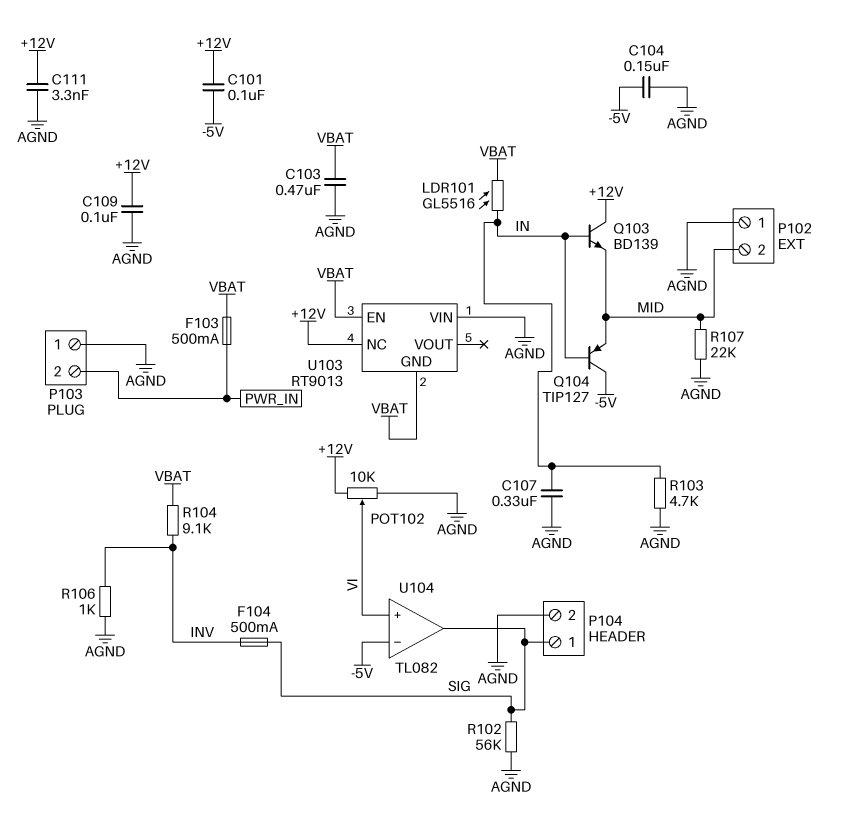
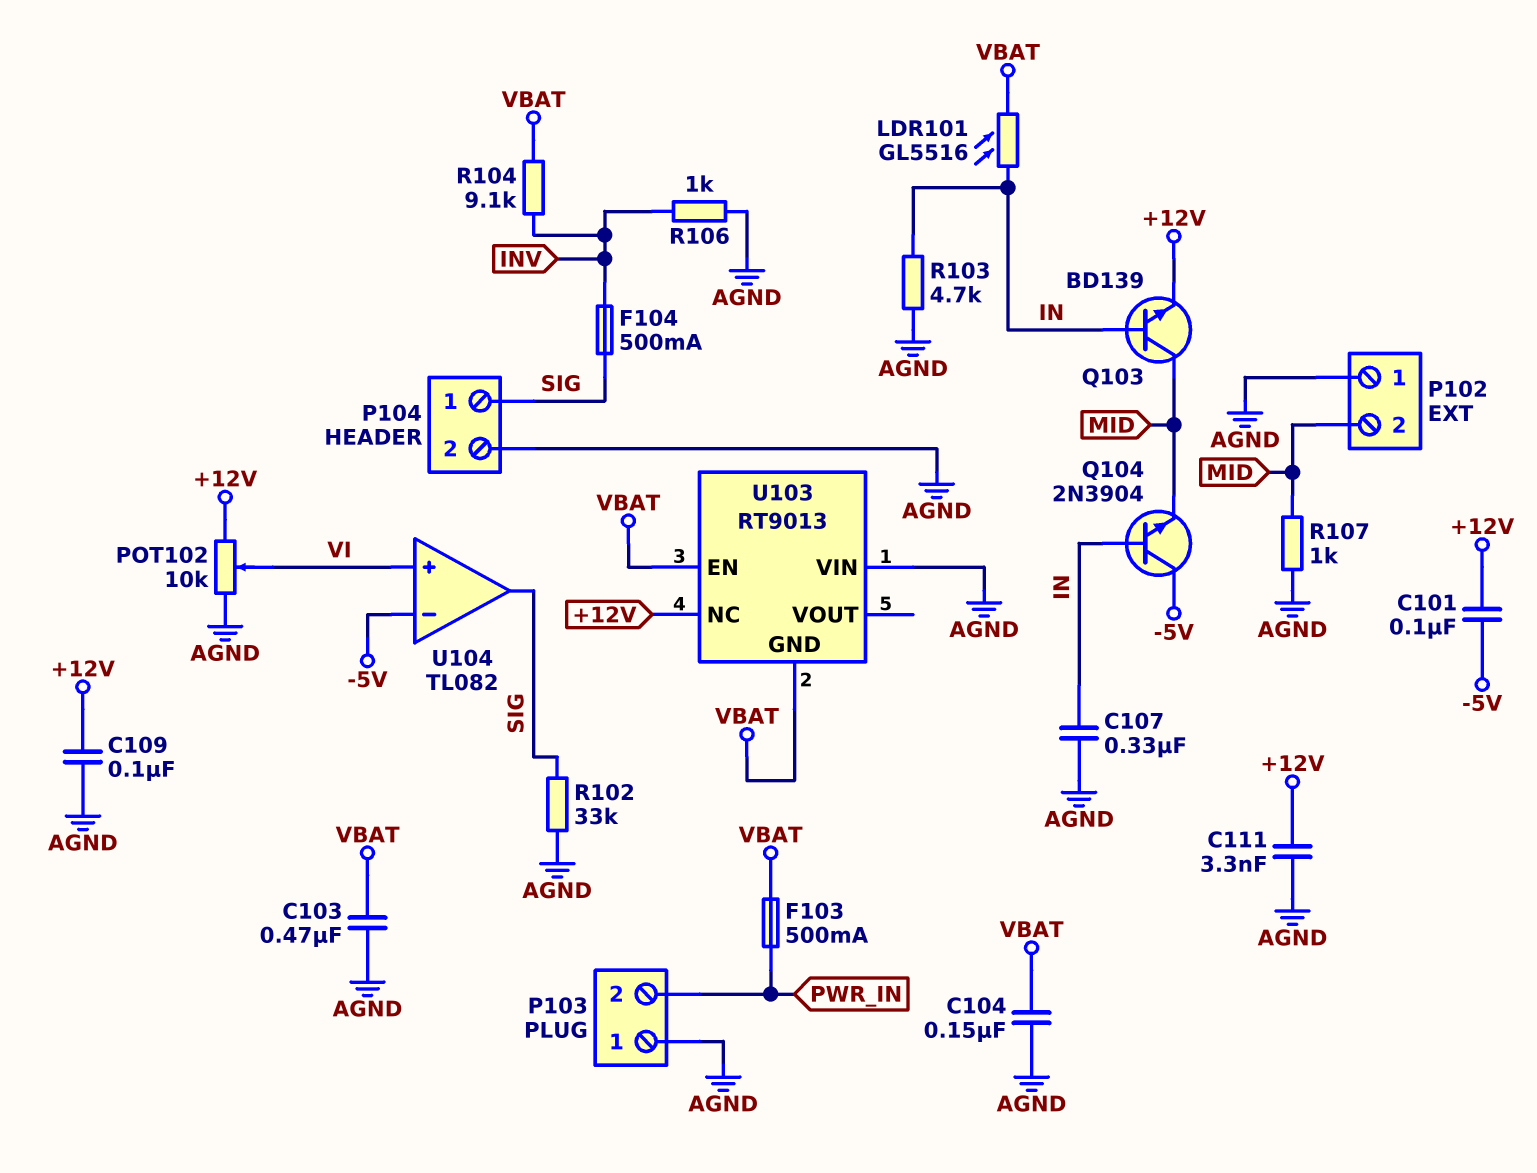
C104: 150nF (-5V, AGND) -> 150nF (AGND, VBAT)
Q103: NPN BD139 (B IN, C +12V, E MID) -> NPN BD139 (B IN, C MID, E +12V)
Q104: PNP TIP127 (B IN, C -5V, E MID) -> NPN 2N3904 (B IN, C -5V, E MID)
R102: 56k (AGND, SIG) -> 33k (AGND, SIG)
R107: 22k (AGND, MID) -> 1k (AGND, MID)

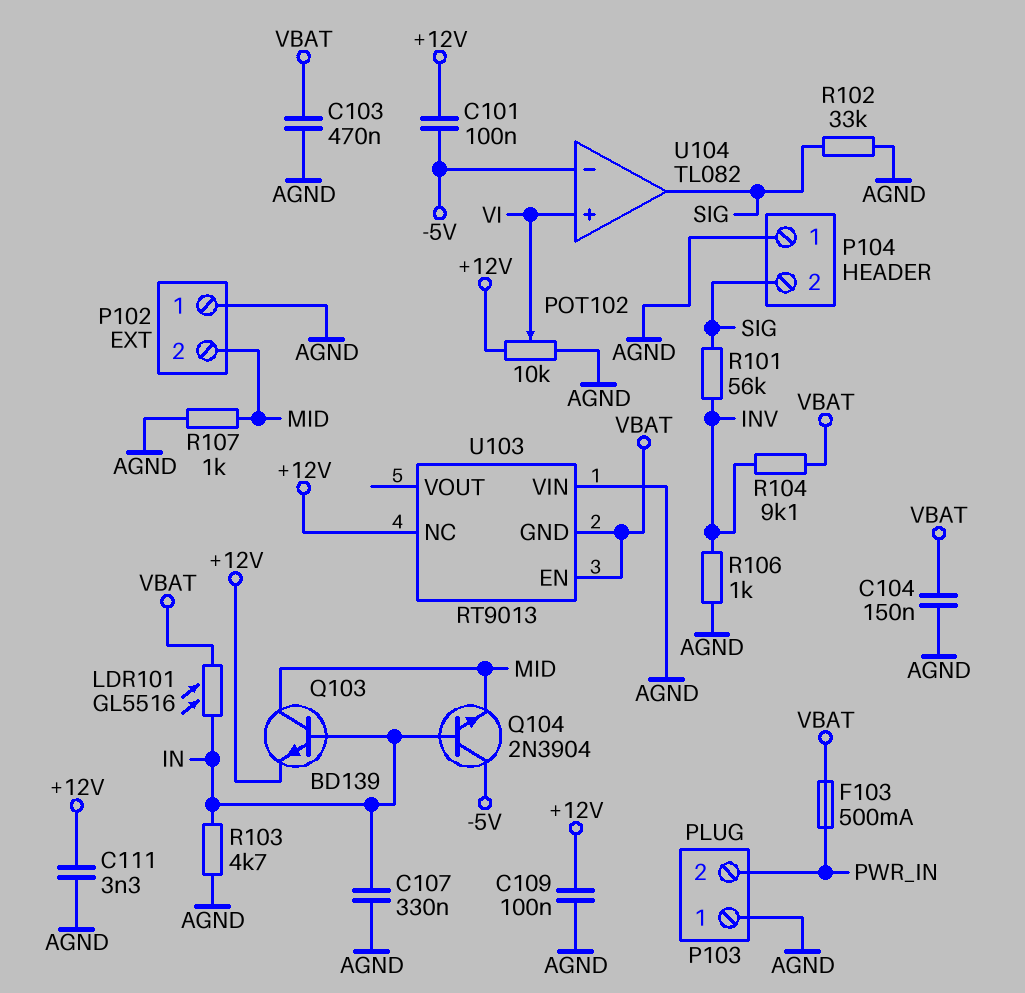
F104: 500mA (INV, SIG) -> none
P104 pin 1: SIG -> AGND
P104 pin 2: AGND -> SIG
R101: none -> 56k (INV, SIG)

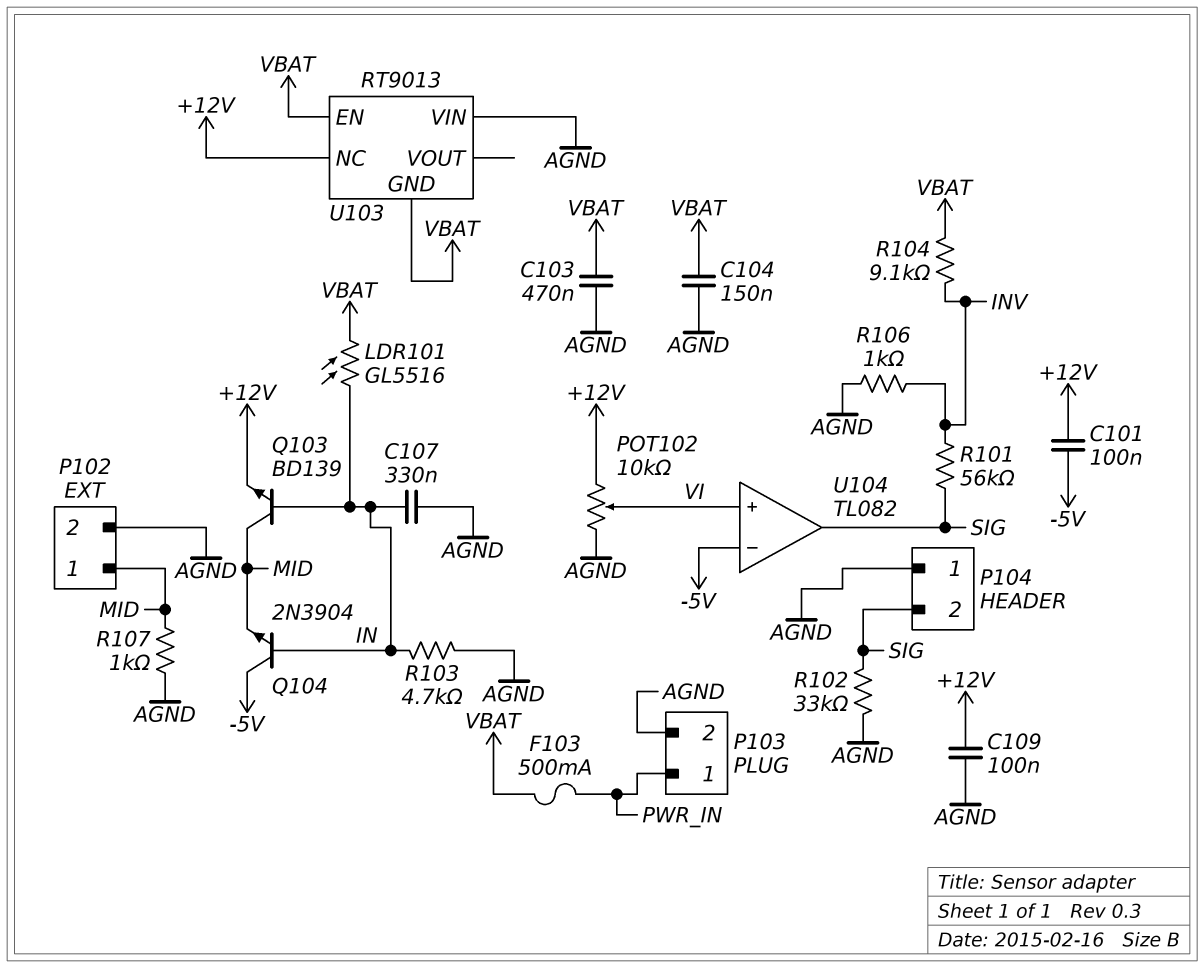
C111: 3.3nF (+12V, AGND) -> none
P102 pin 1: AGND -> MID
P102 pin 2: MID -> AGND
P103 pin 1: AGND -> PWR_IN
P103 pin 2: PWR_IN -> AGND

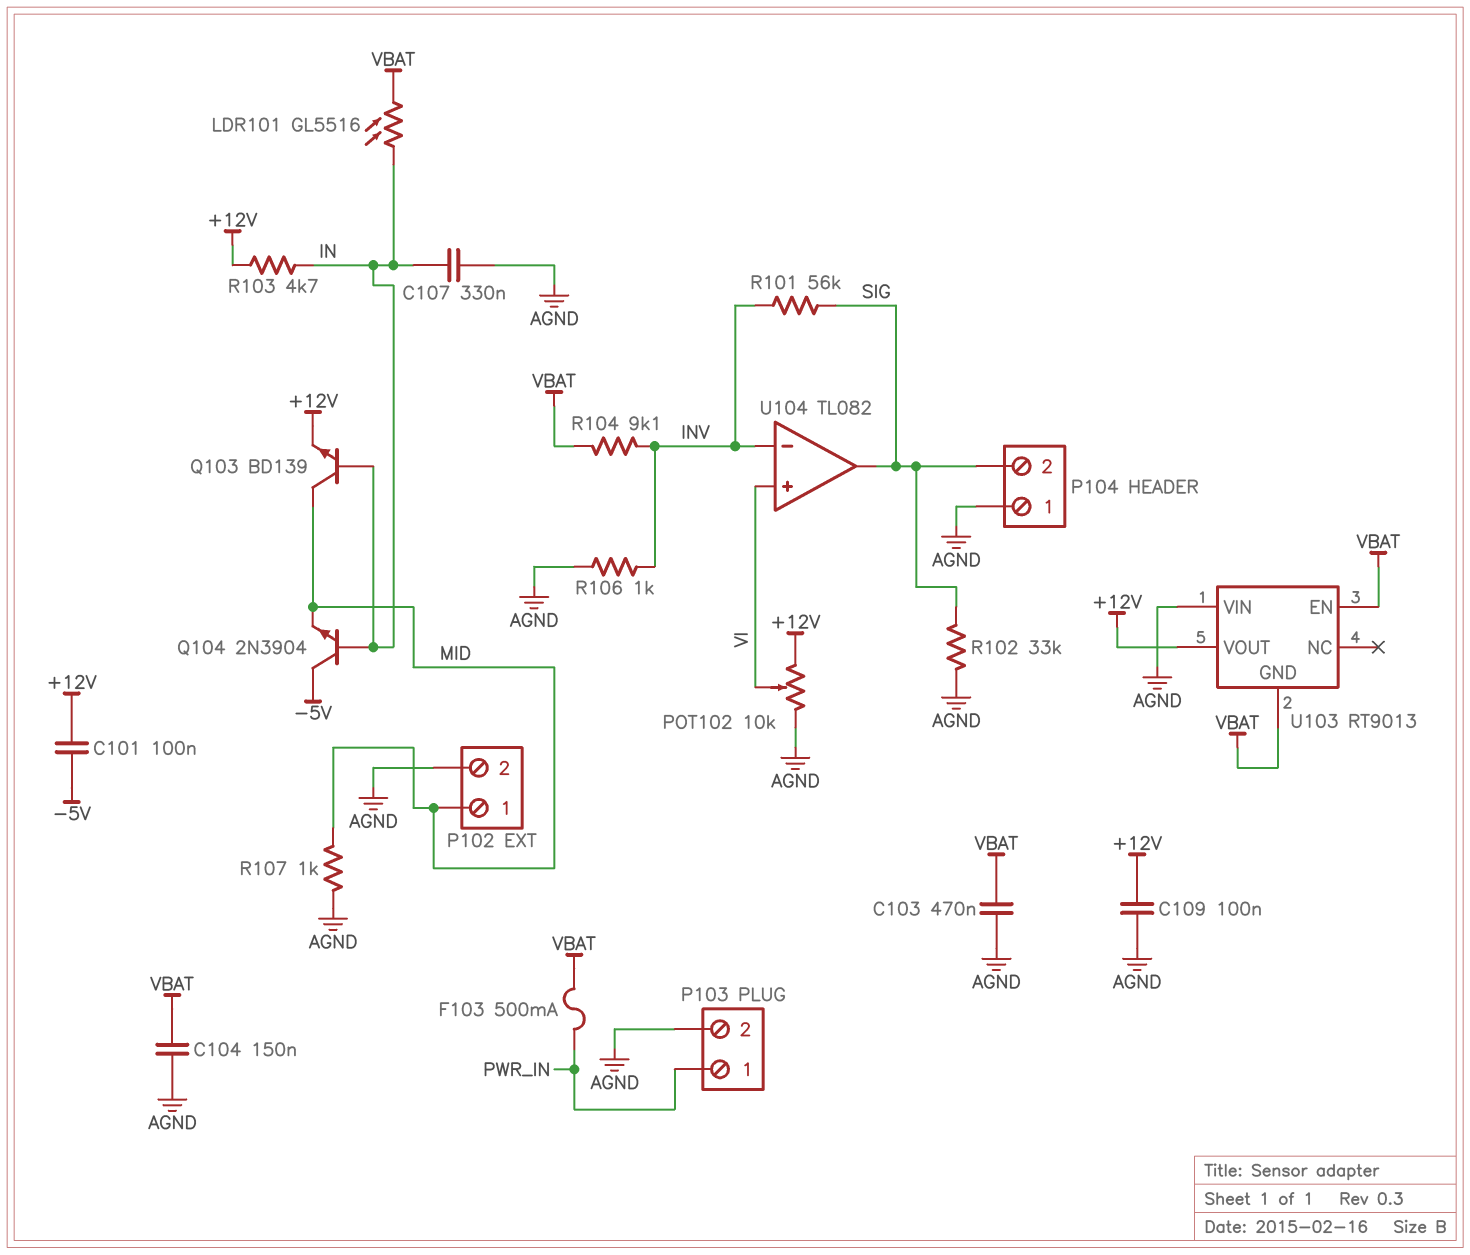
R103: 4.7k (AGND, IN) -> 4.7k (+12V, IN)
U103 pin NC: +12V -> none
U103 pin VOUT: none -> +12V
U104 pin in-: -5V -> INV

